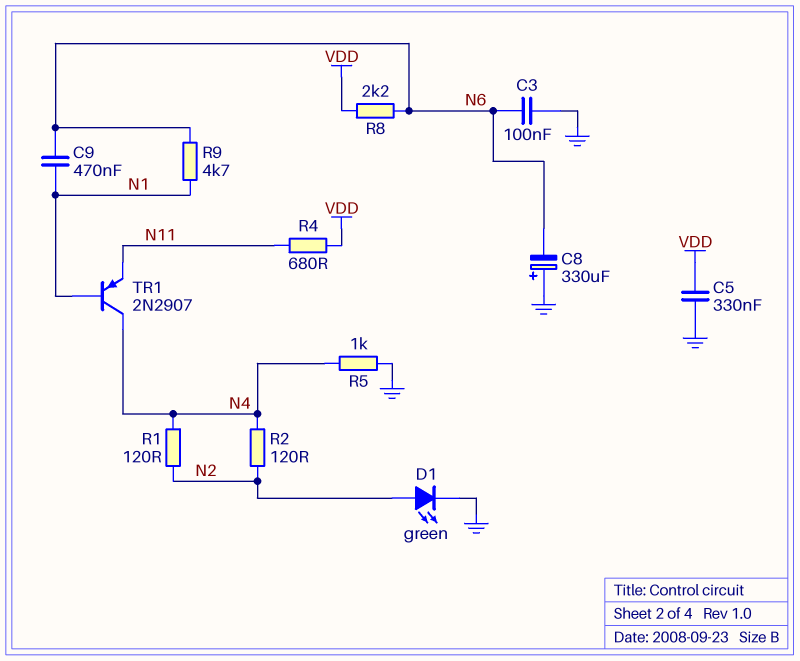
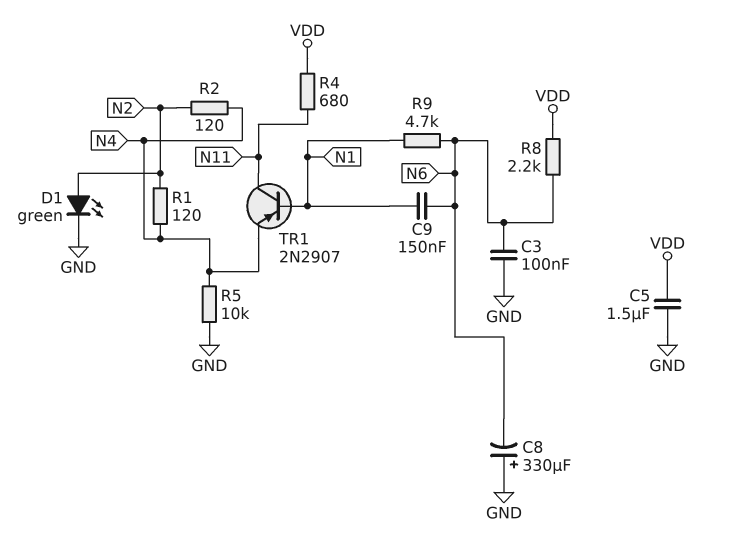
C5: 330nF (GND, VDD) -> 1.5uF (GND, VDD)
C9: 470nF (N1, N6) -> 150nF (N1, N6)
R5: 1k (GND, N4) -> 10k (GND, N4)
TR1: PNP 2N2907 (B N1, C N4, E N11) -> PNP 2N2907 (B N1, C N11, E N4)

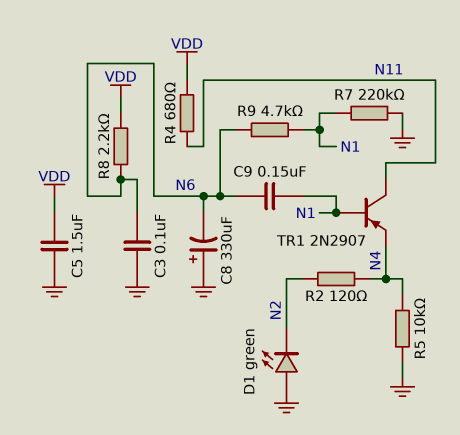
D1: LED green (A N2, K GND) -> LED green (A GND, K N2)
R1: 120 (N2, N4) -> none
R7: none -> 220k (GND, N1)

